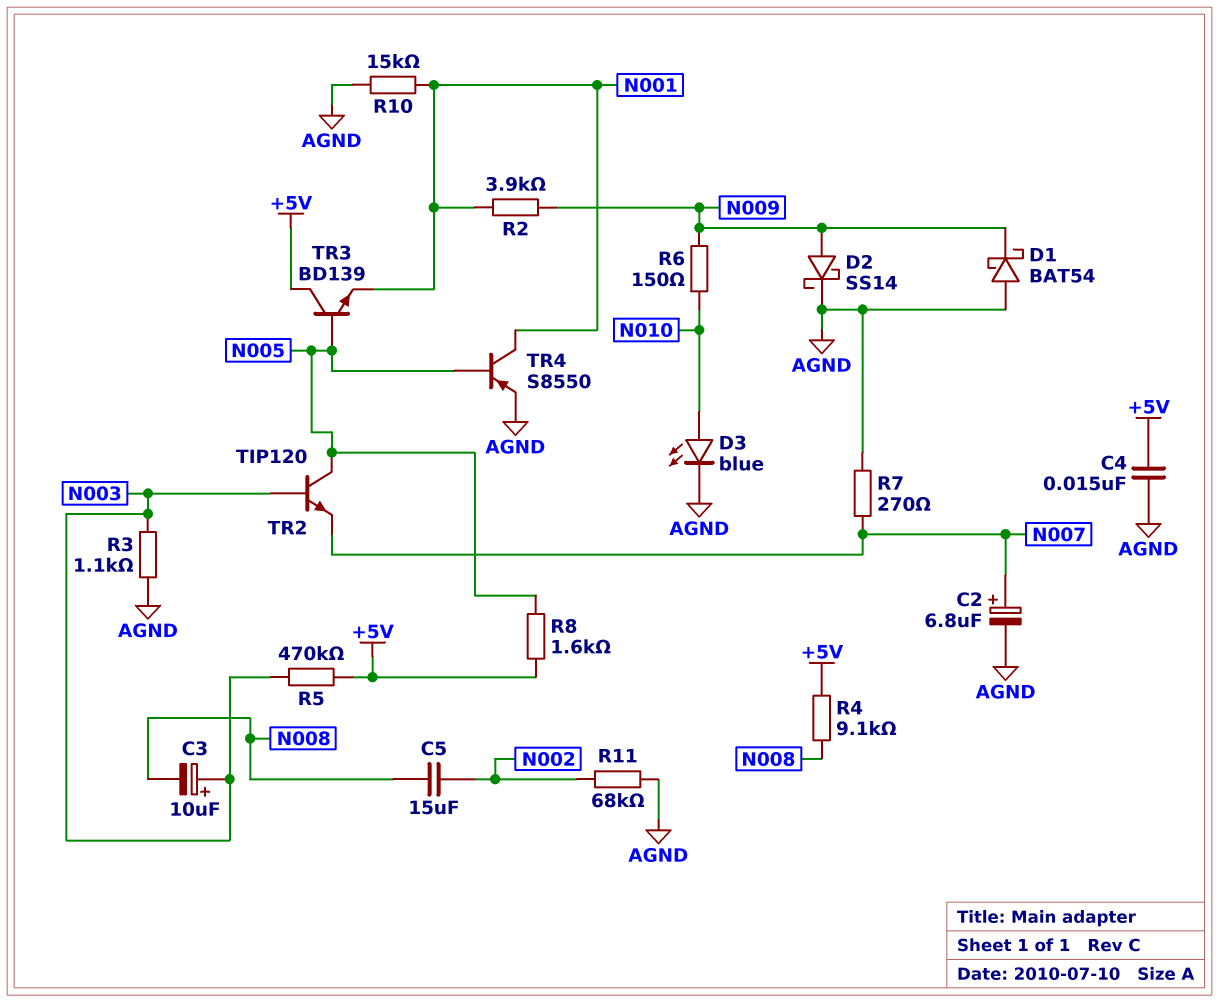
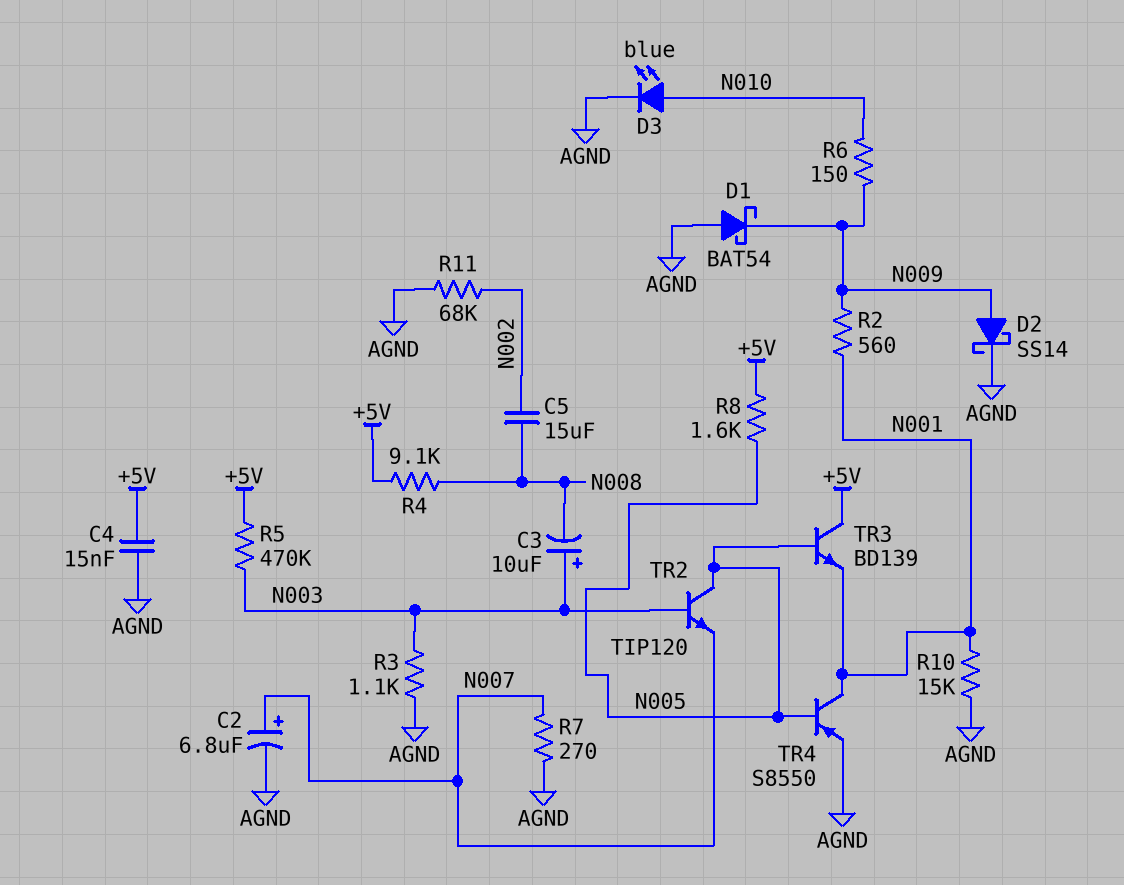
R2: 3.9k (N001, N009) -> 560 (N001, N009)

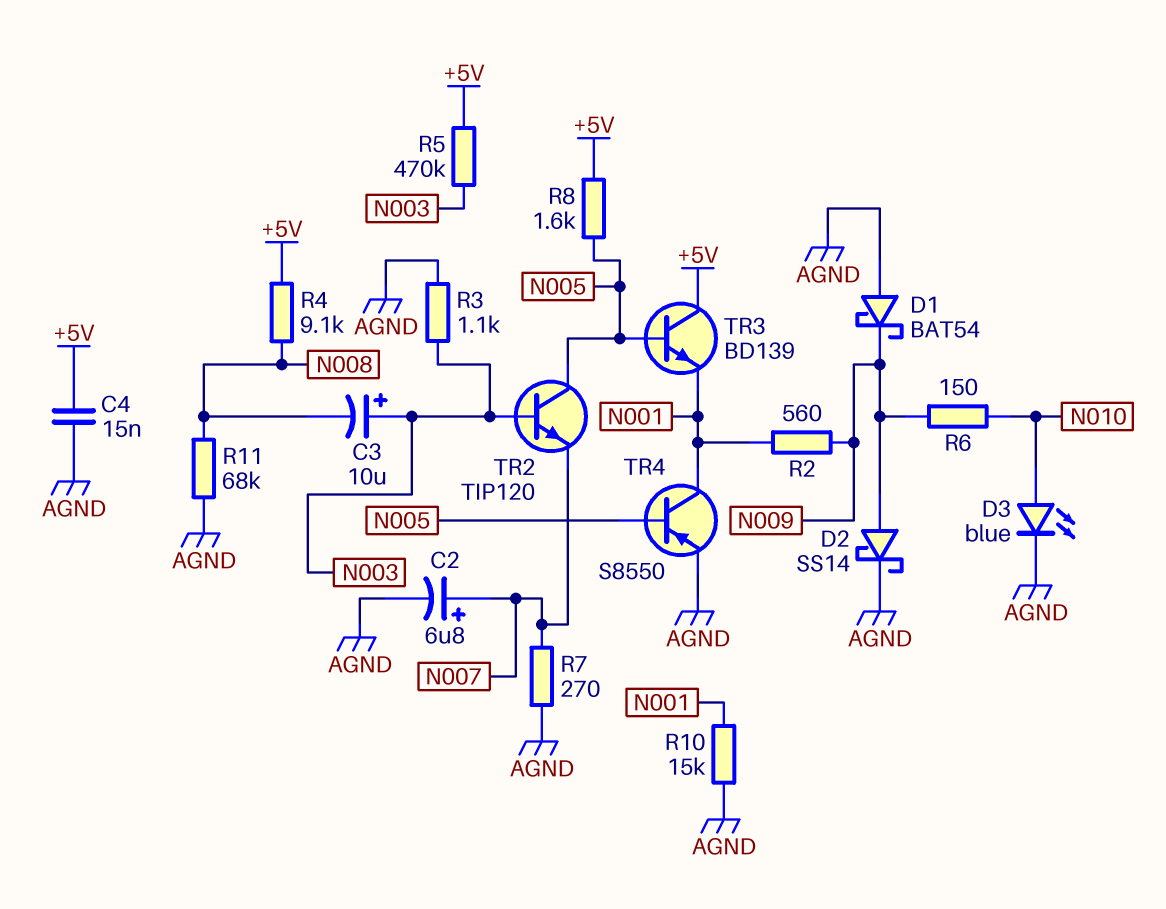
C5: 15uF (N002, N008) -> none
R11: 68k (AGND, N002) -> 68k (AGND, N008)

